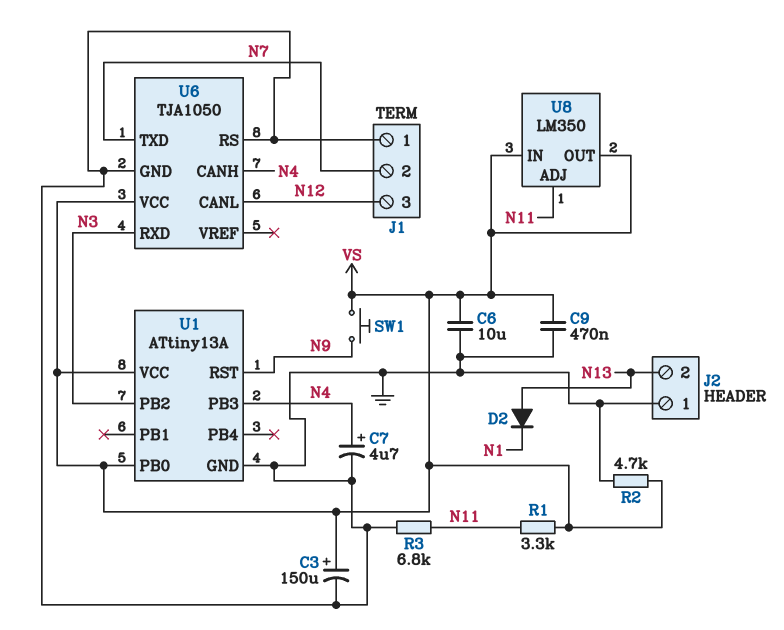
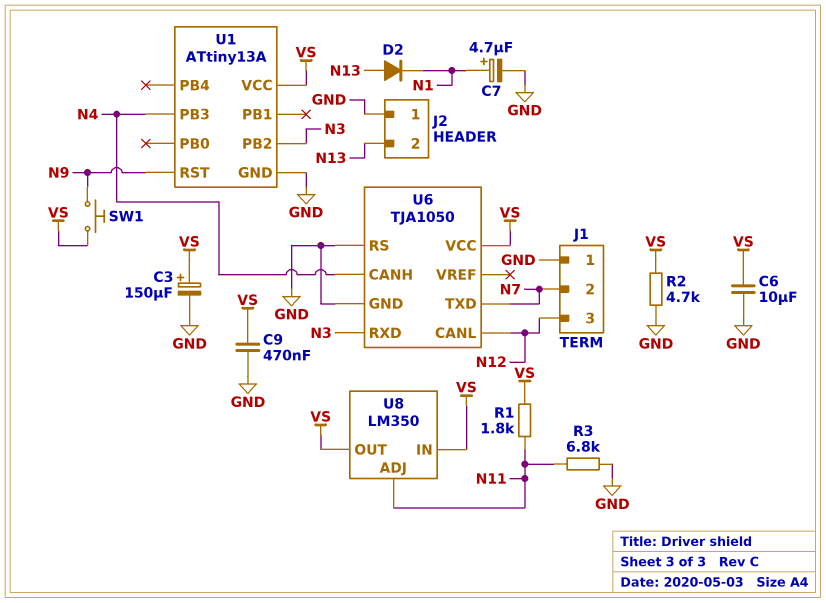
C7: 4.7uF (plus N4, minus GND) -> 4.7uF (plus N1, minus GND)
R1: 3.3k (N11, VS) -> 1.8k (N11, VS)
U1 pin PB0: VS -> none

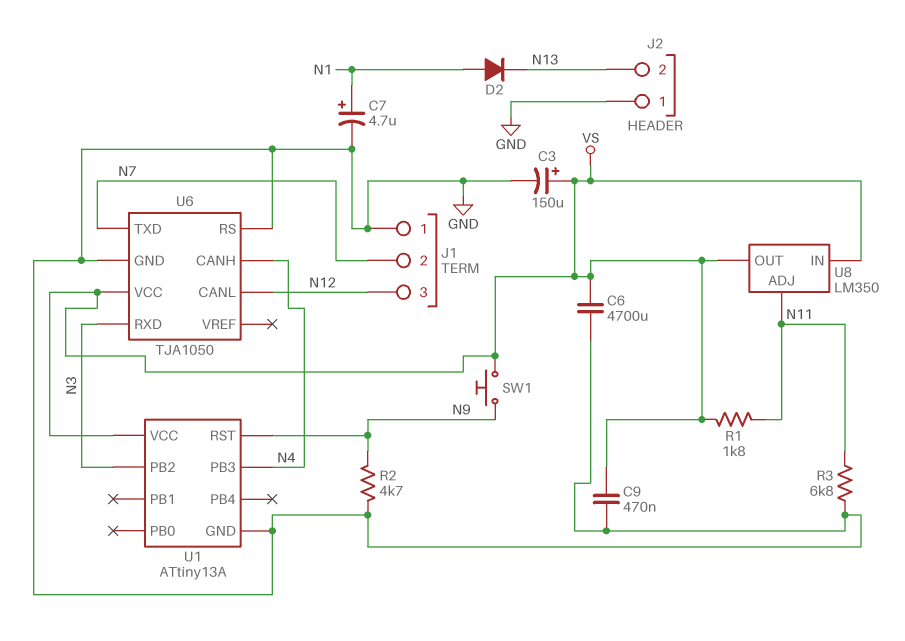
C6: 10uF (GND, VS) -> 4700uF (GND, VS)
D2: diode (A N13, K N1) -> diode (A N1, K N13)
R2: 4.7k (GND, VS) -> 4.7k (GND, N9)

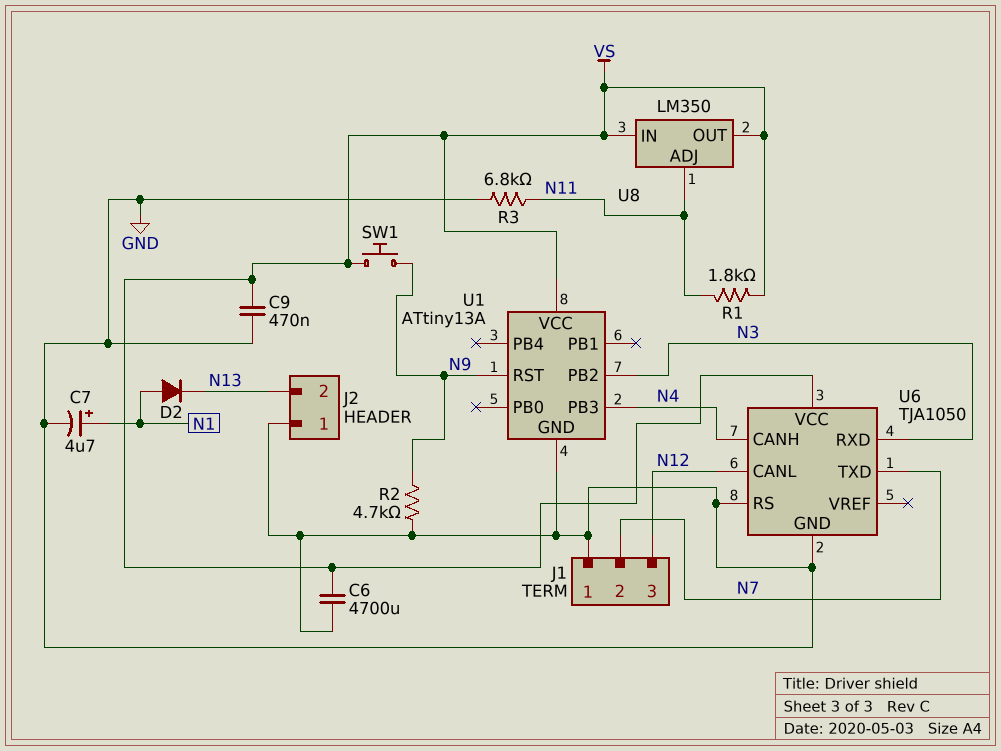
C3: 150uF (plus VS, minus GND) -> none

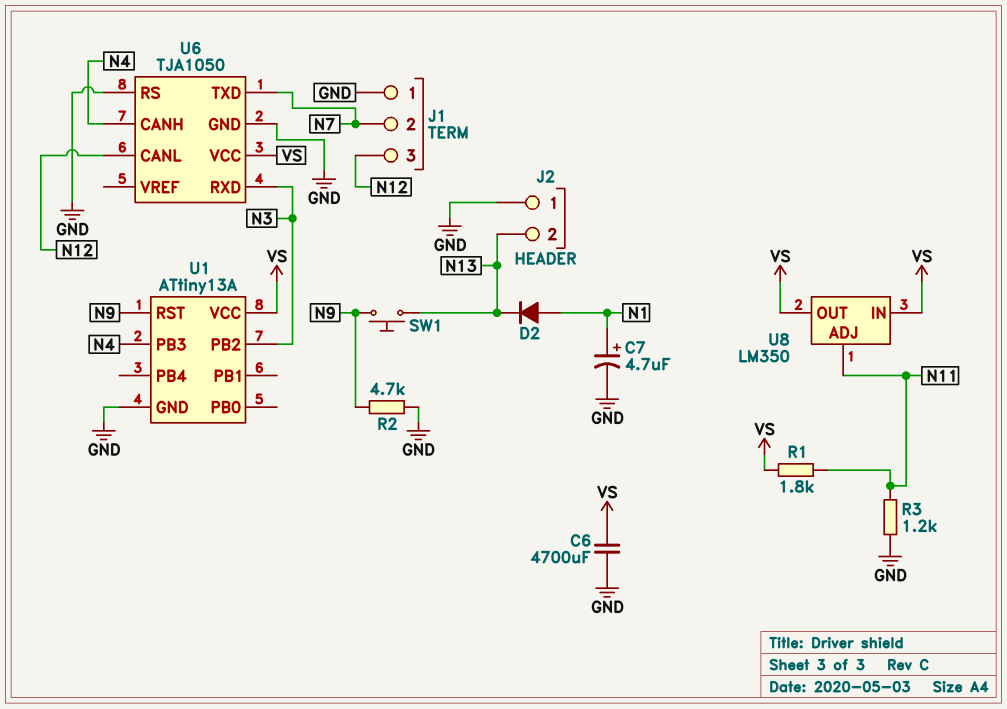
C9: 470nF (GND, VS) -> none
R3: 6.8k (GND, N11) -> 1.2k (GND, N11)
SW1: button (N9, VS) -> button (N9, N13)

